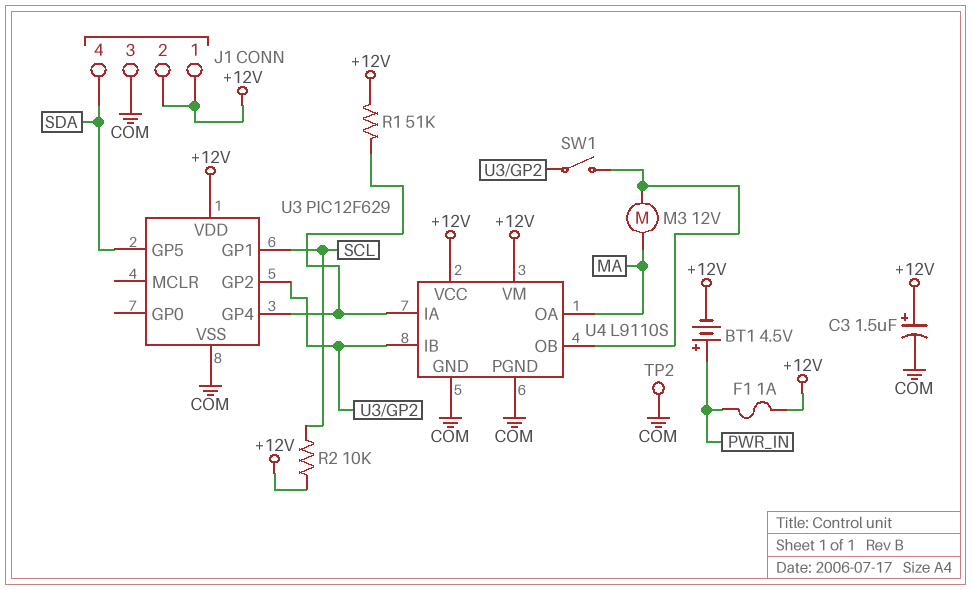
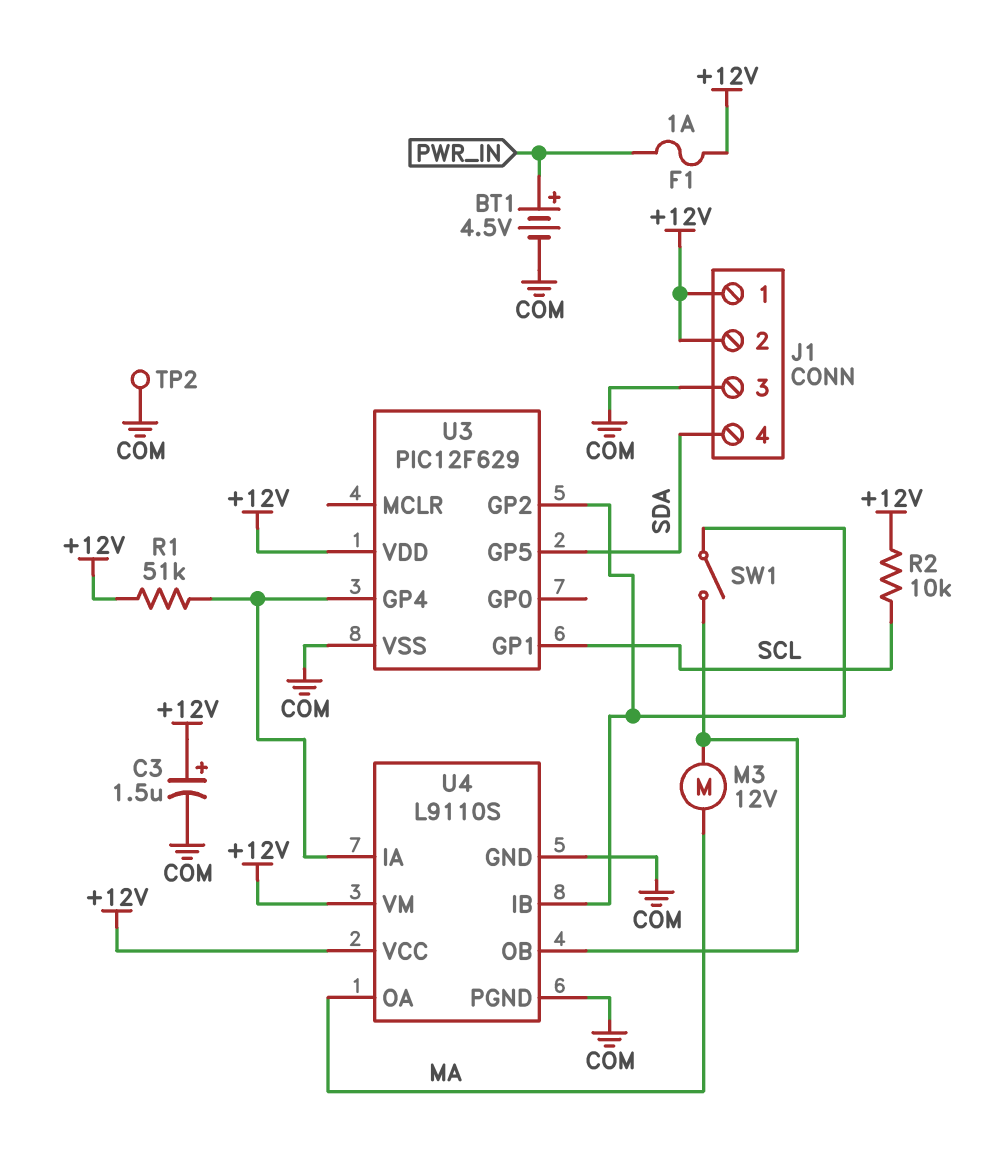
BT1: 4.5V (plus PWR_IN, minus +12V) -> 4.5V (plus PWR_IN, minus COM)

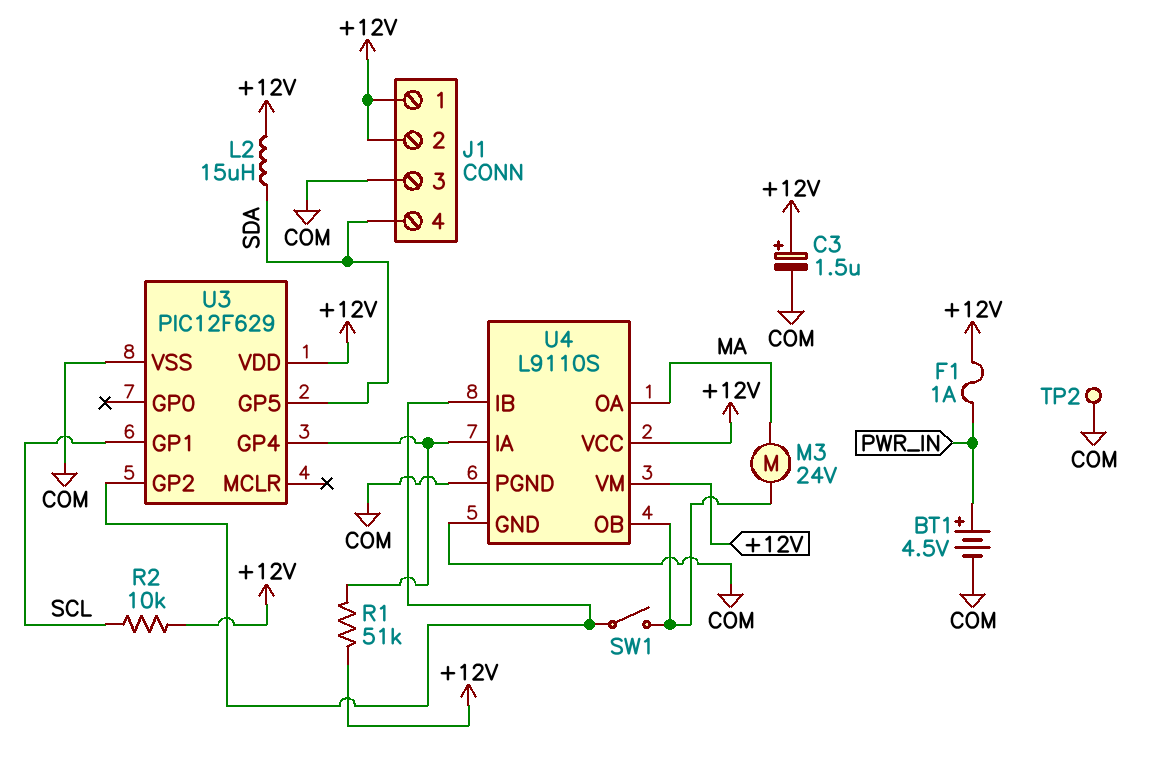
L2: none -> 15uH (+12V, SDA)
M3: motor 12V (MA, U4/OB) -> motor 24V (MA, U4/OB)

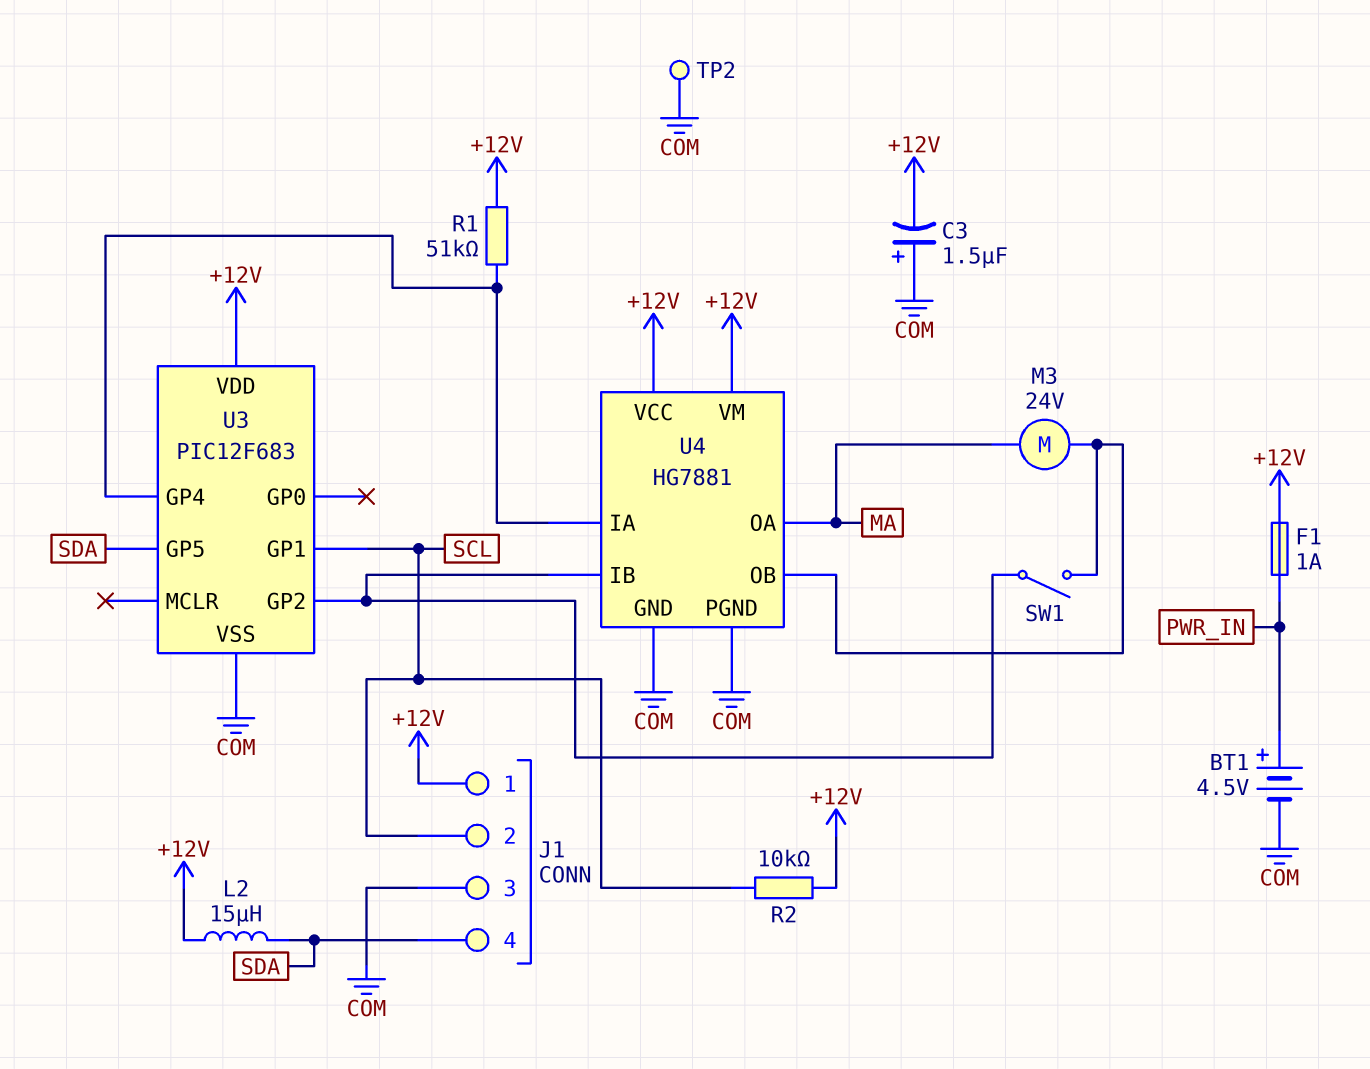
C3: 1.5uF (plus +12V, minus COM) -> 1.5uF (plus COM, minus +12V)
J1 pin 2: +12V -> SCL
U3: PIC12F629 -> PIC12F683
U4: L9110S -> HG7881

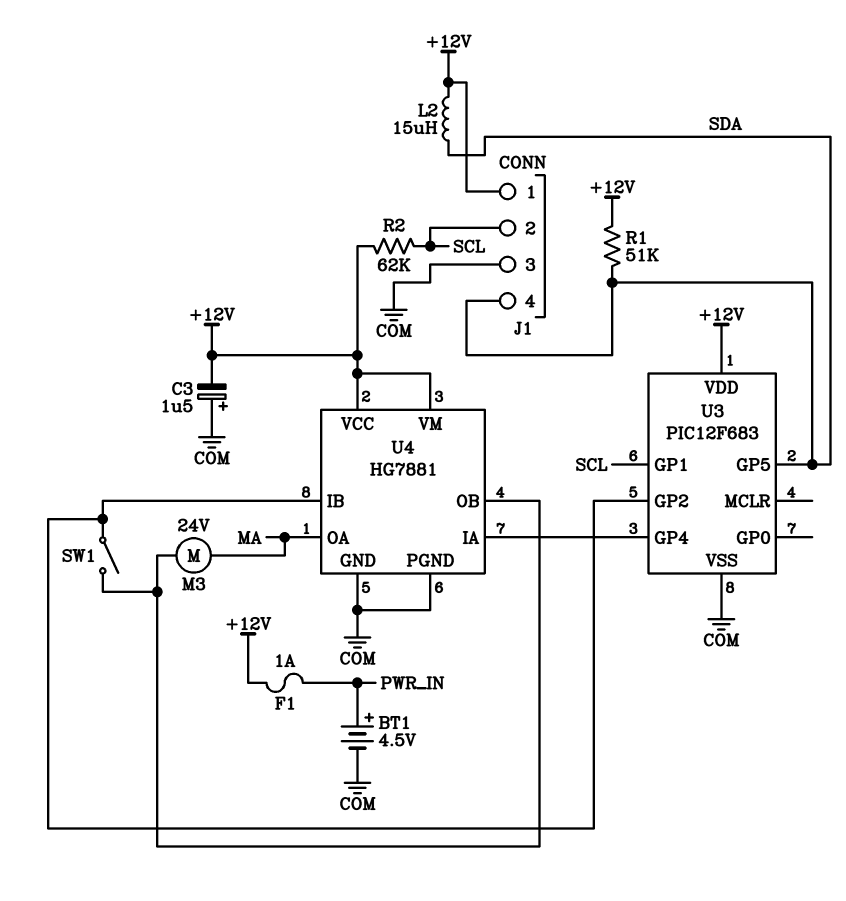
R1: 51k (+12V, U3/GP4) -> 51k (+12V, SDA)
R2: 10k (+12V, SCL) -> 62k (+12V, SCL)
TP2: test point (COM) -> none

